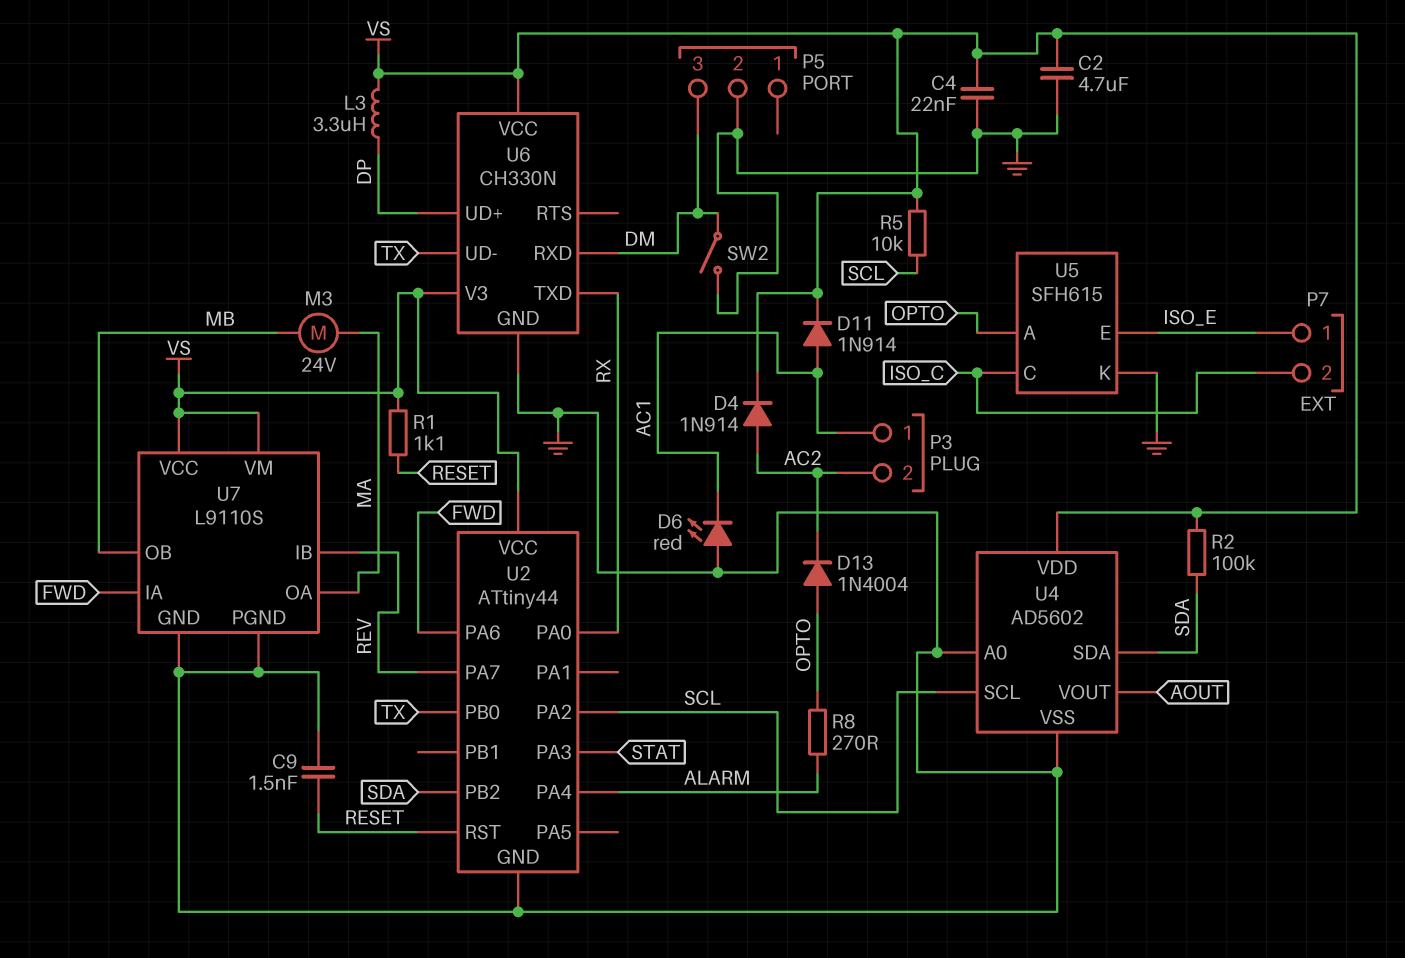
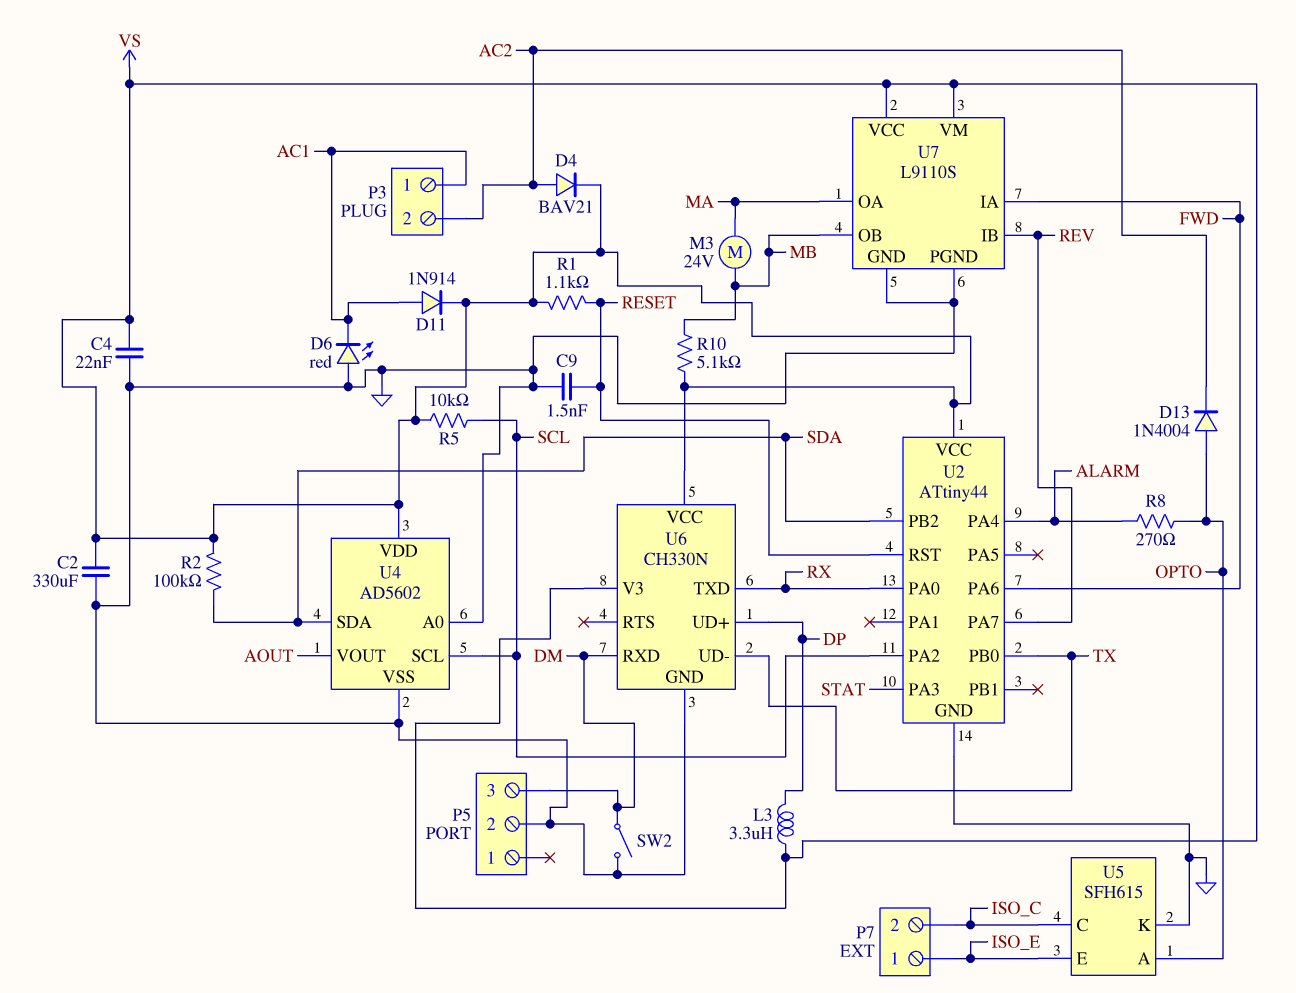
C2: 4.7uF (GND, VS) -> 330uF (GND, VS)
D4: diode 1N914 (A AC2, K VS) -> diode BAV21 (A AC2, K VS)
R10: none -> 5.1k (MB, VS)

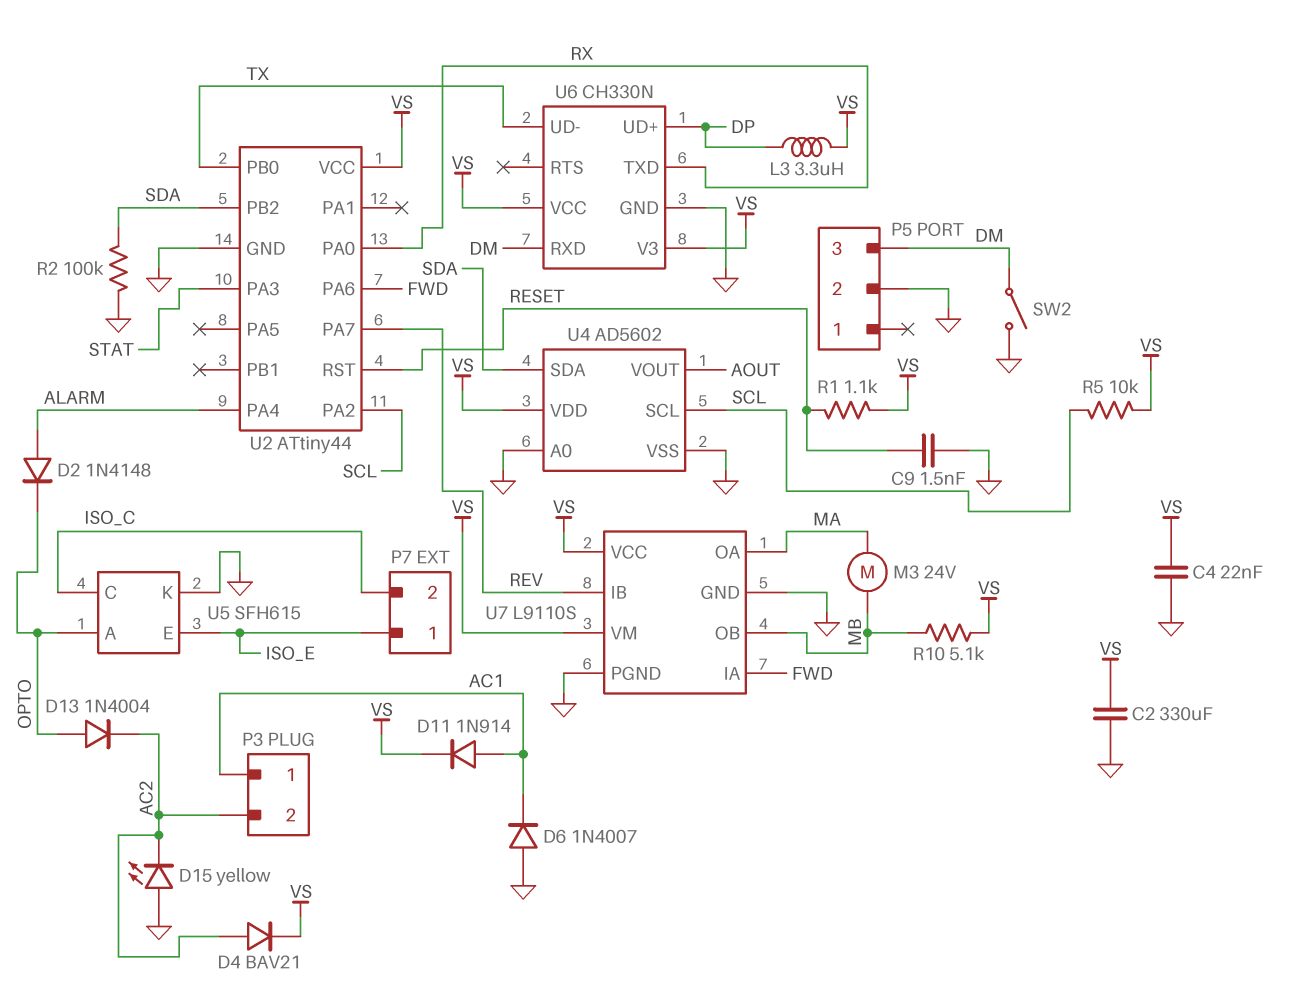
D2: none -> diode 1N4148 (A ALARM, K OPTO)
D6: LED red (A GND, K AC1) -> diode 1N4007 (A GND, K AC1)
D15: none -> LED yellow (A GND, K AC2)
R2: 100k (SDA, VS) -> 100k (GND, SDA)
R8: 270 (ALARM, OPTO) -> none

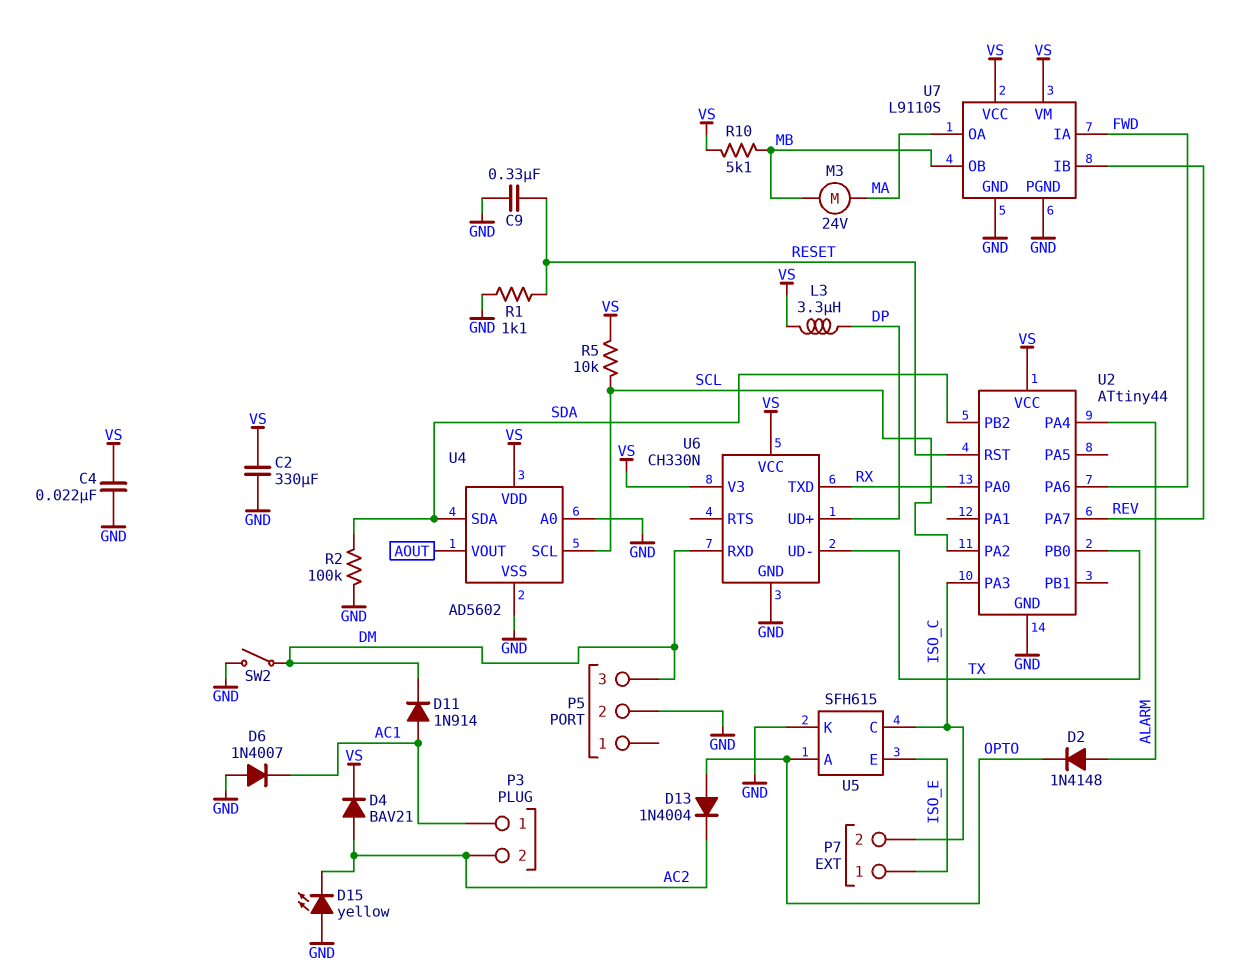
C9: 1.5nF (GND, RESET) -> 330nF (GND, RESET)
D11: diode 1N914 (A AC1, K VS) -> diode 1N914 (A AC1, K DM)
R1: 1.1k (RESET, VS) -> 1.1k (GND, RESET)
U2 pin PA3: STAT -> ISO_C

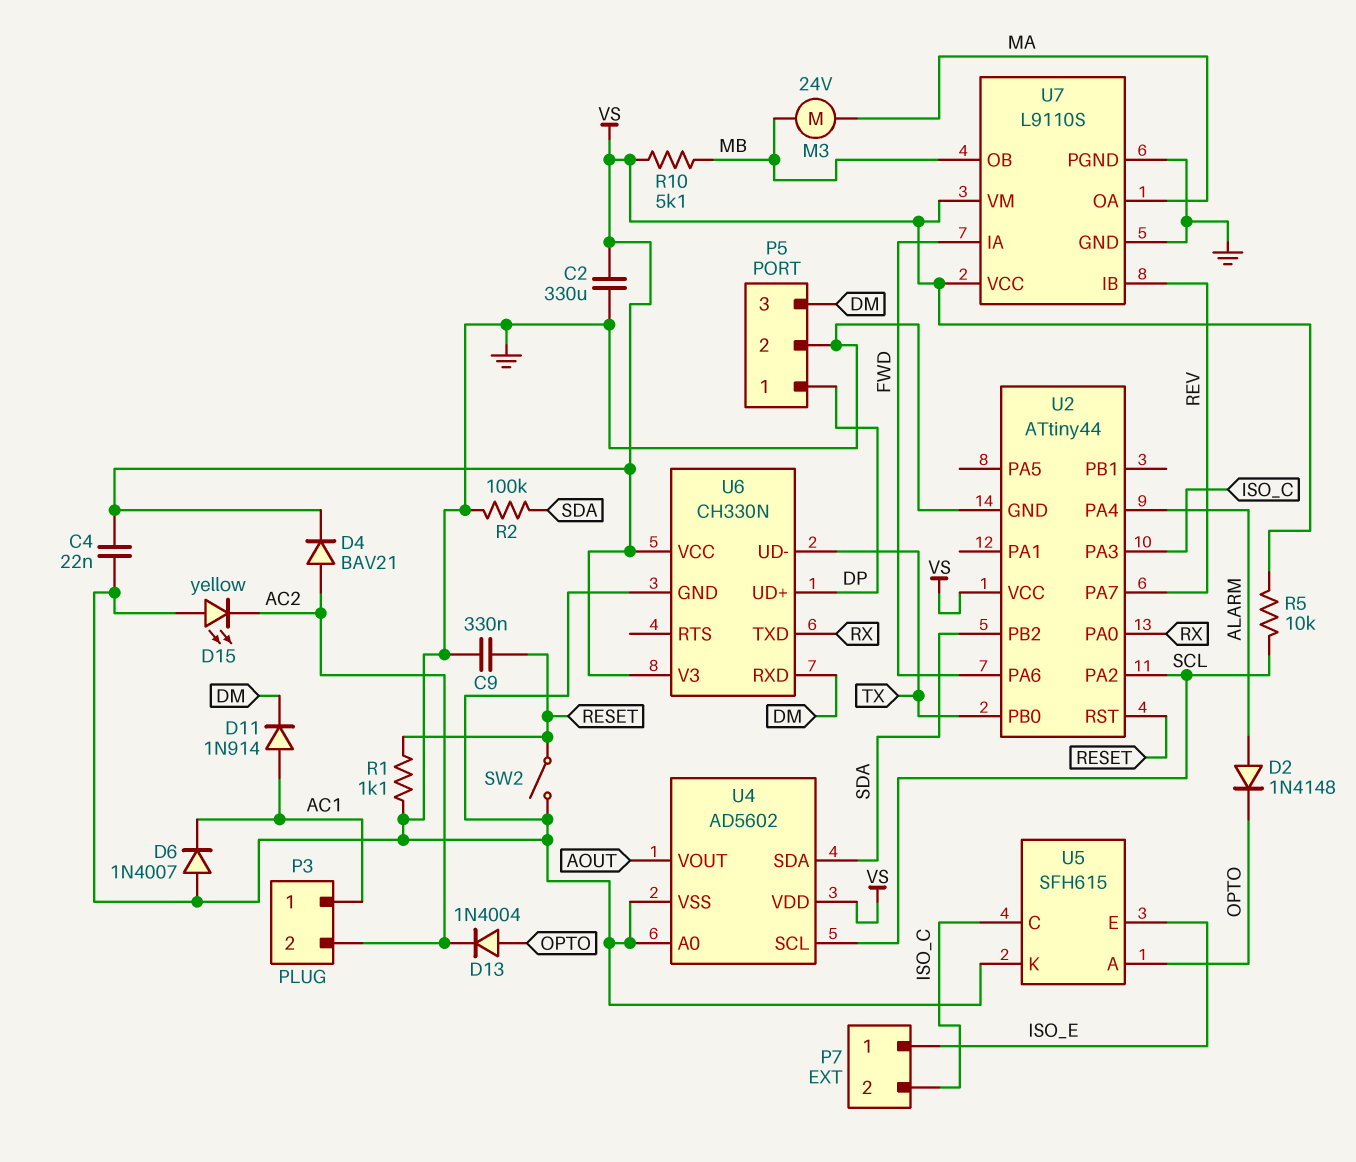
L3: 3.3uH (DP, VS) -> none
P5 pin 1: none -> DP
SW2: switch (DM, GND) -> switch (GND, RESET)

